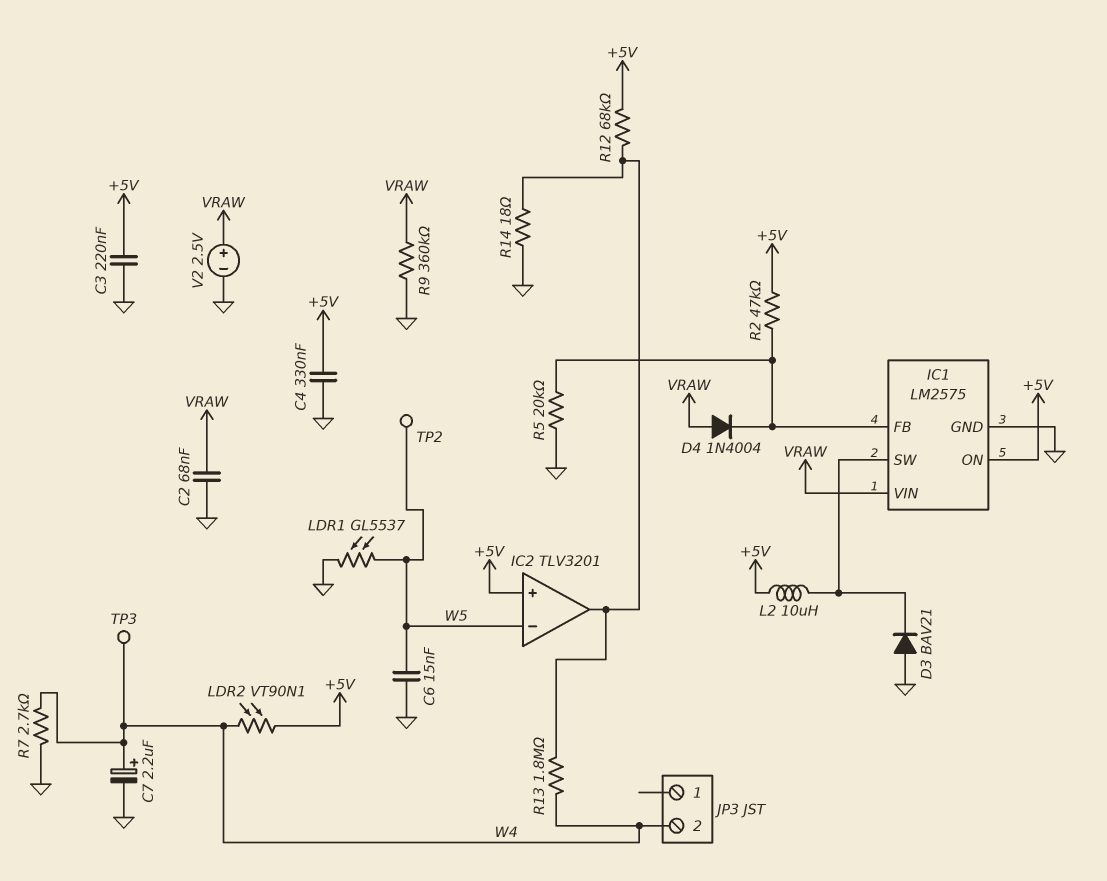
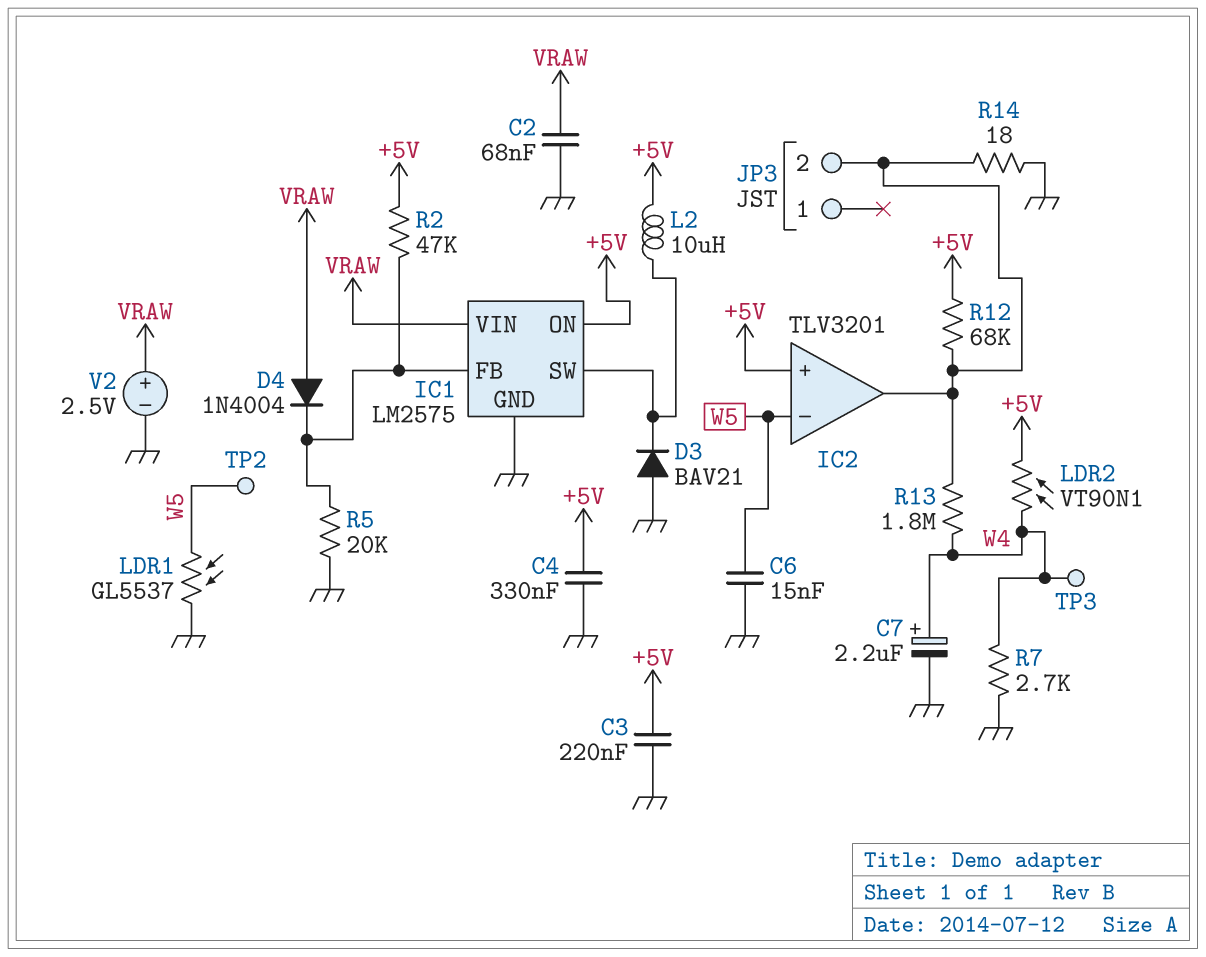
JP3 pin 2: W4 -> IC2/out
R9: 360k (GND, VRAW) -> none

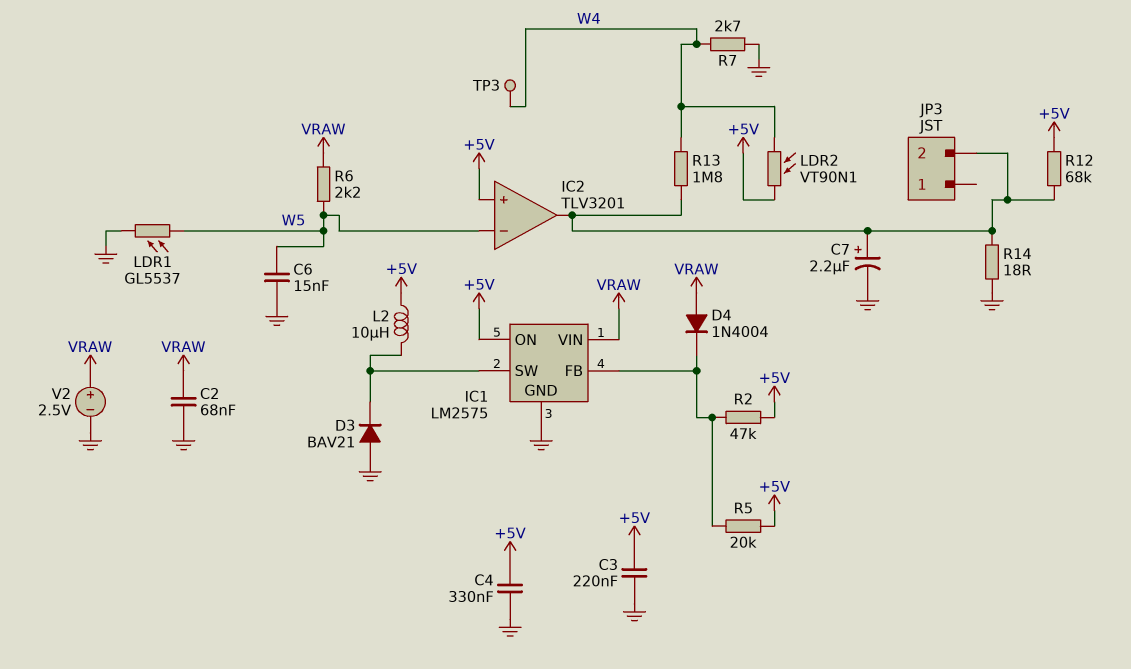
C7: 2.2uF (plus W4, minus GND) -> 2.2uF (plus IC2/out, minus GND)
R5: 20k (GND, IC1/FB) -> 20k (+5V, IC1/FB)
R6: none -> 2.2k (VRAW, W5)
TP2: test point (W5) -> none

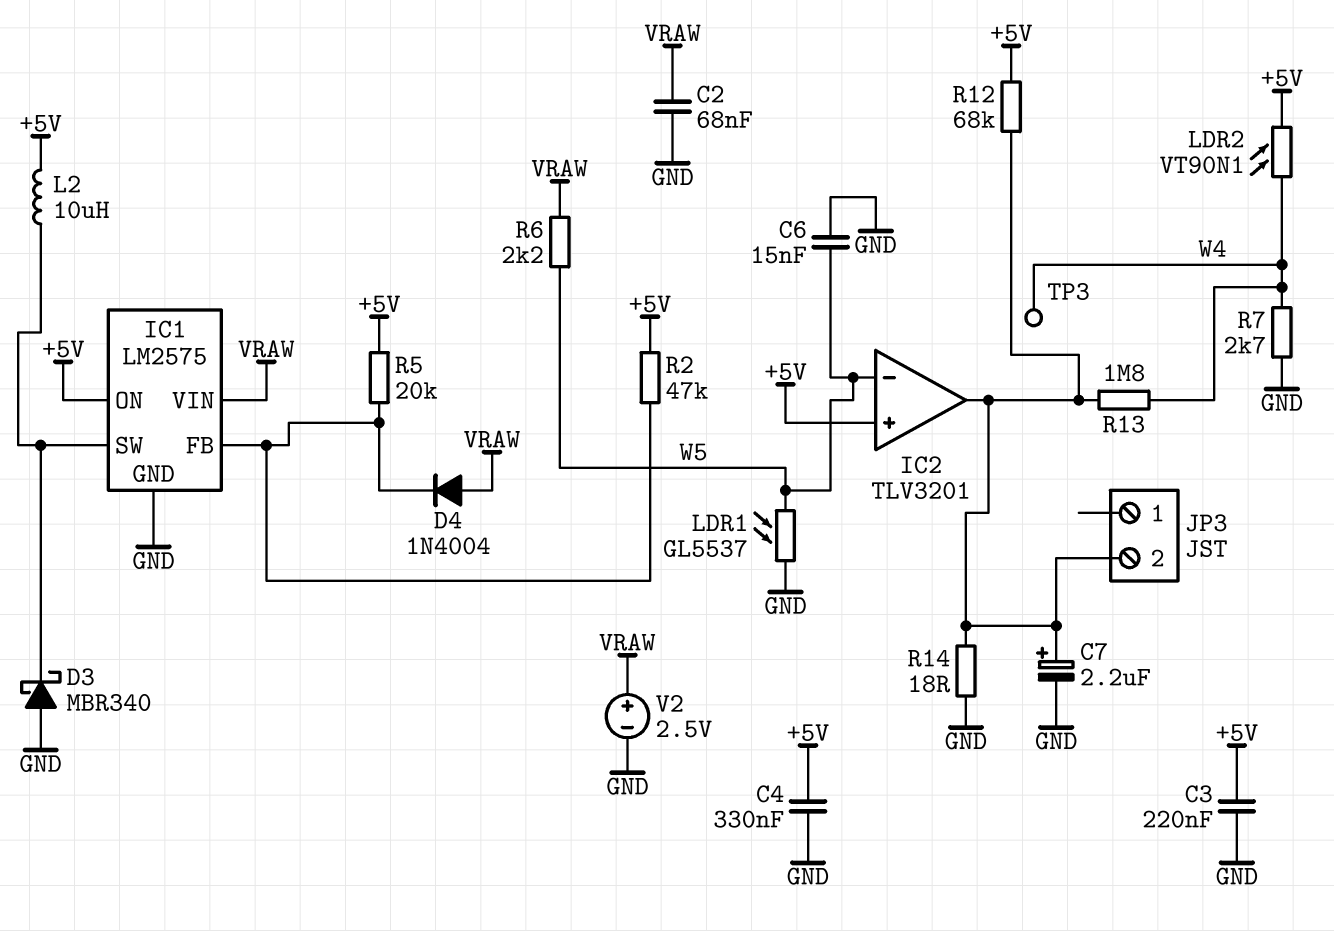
D3: diode BAV21 (A GND, K IC1/SW) -> schottky MBR340 (A GND, K IC1/SW)

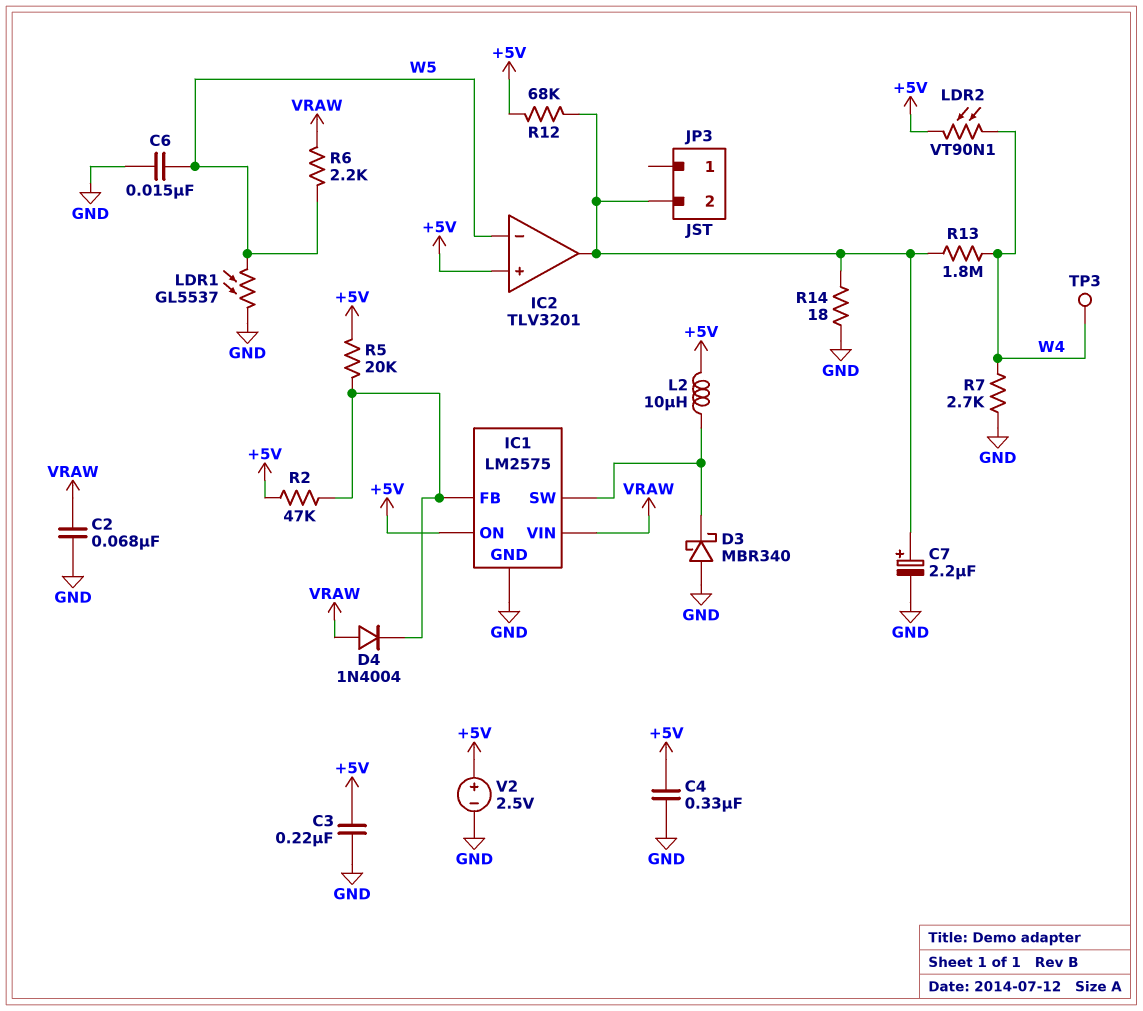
V2: 2.5V (plus VRAW, minus GND) -> 2.5V (plus +5V, minus GND)

